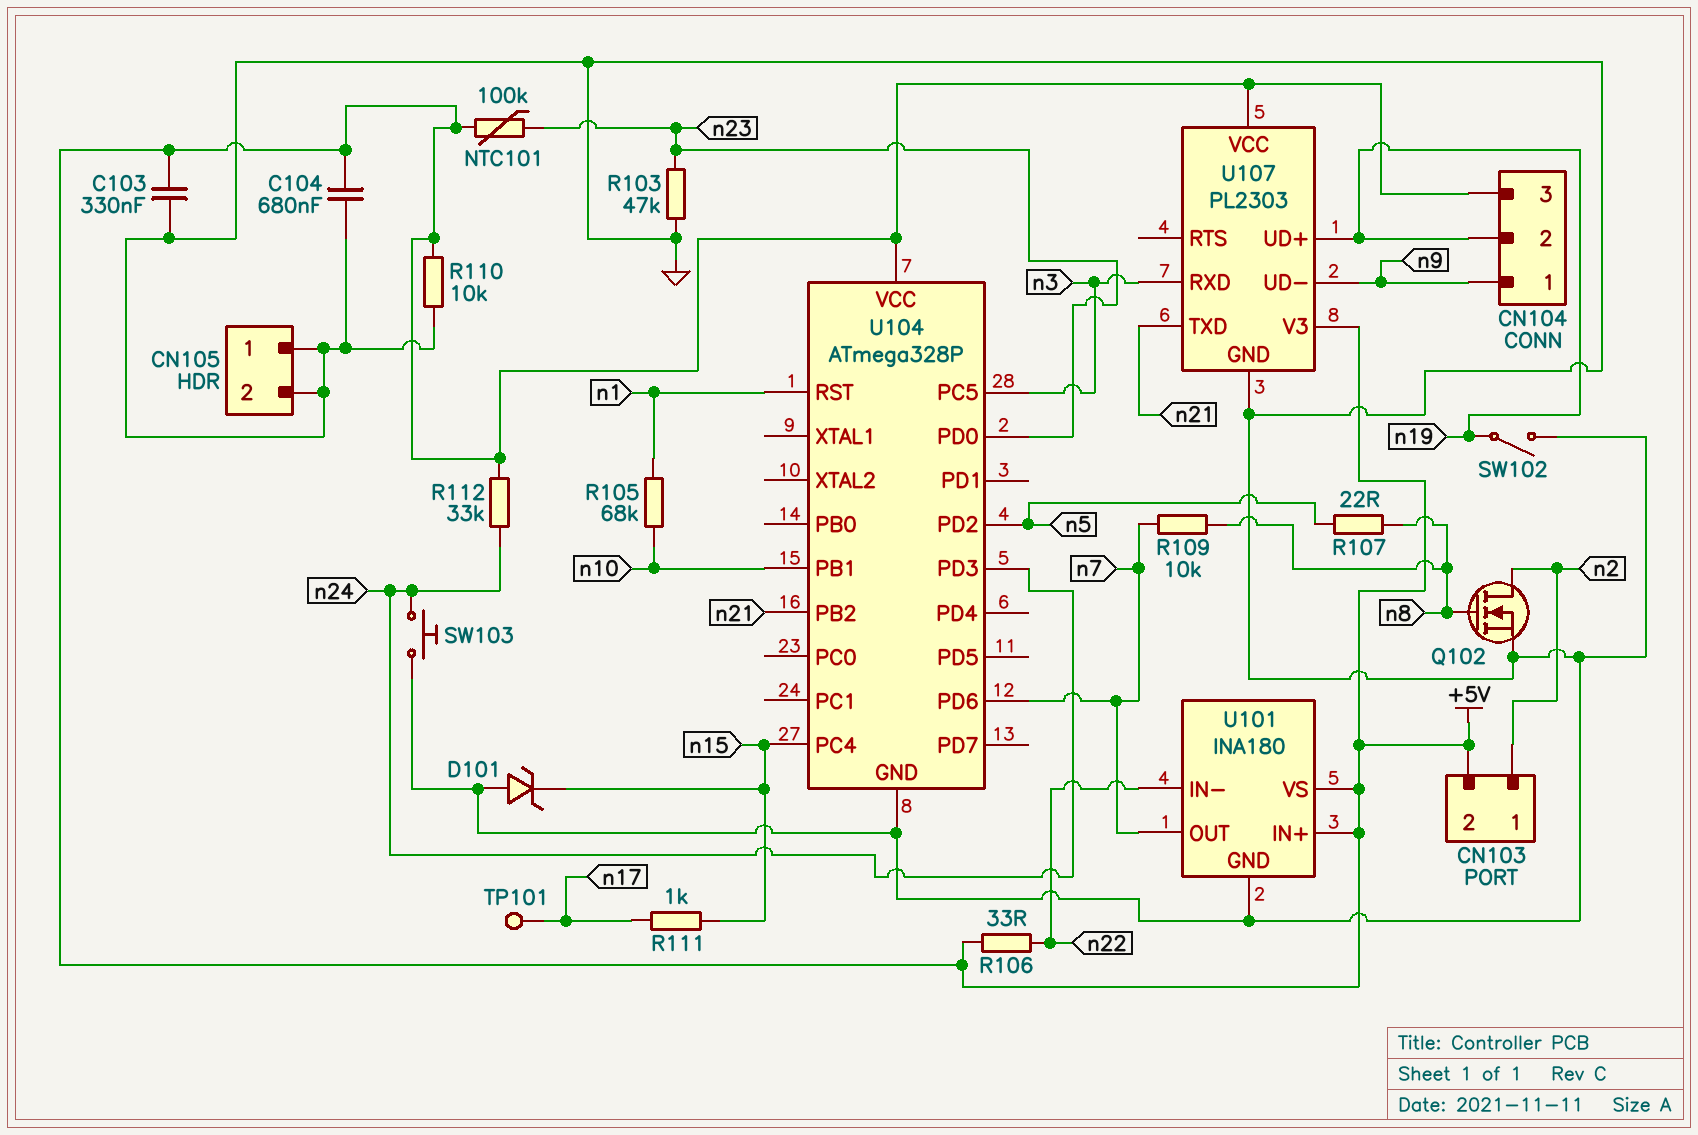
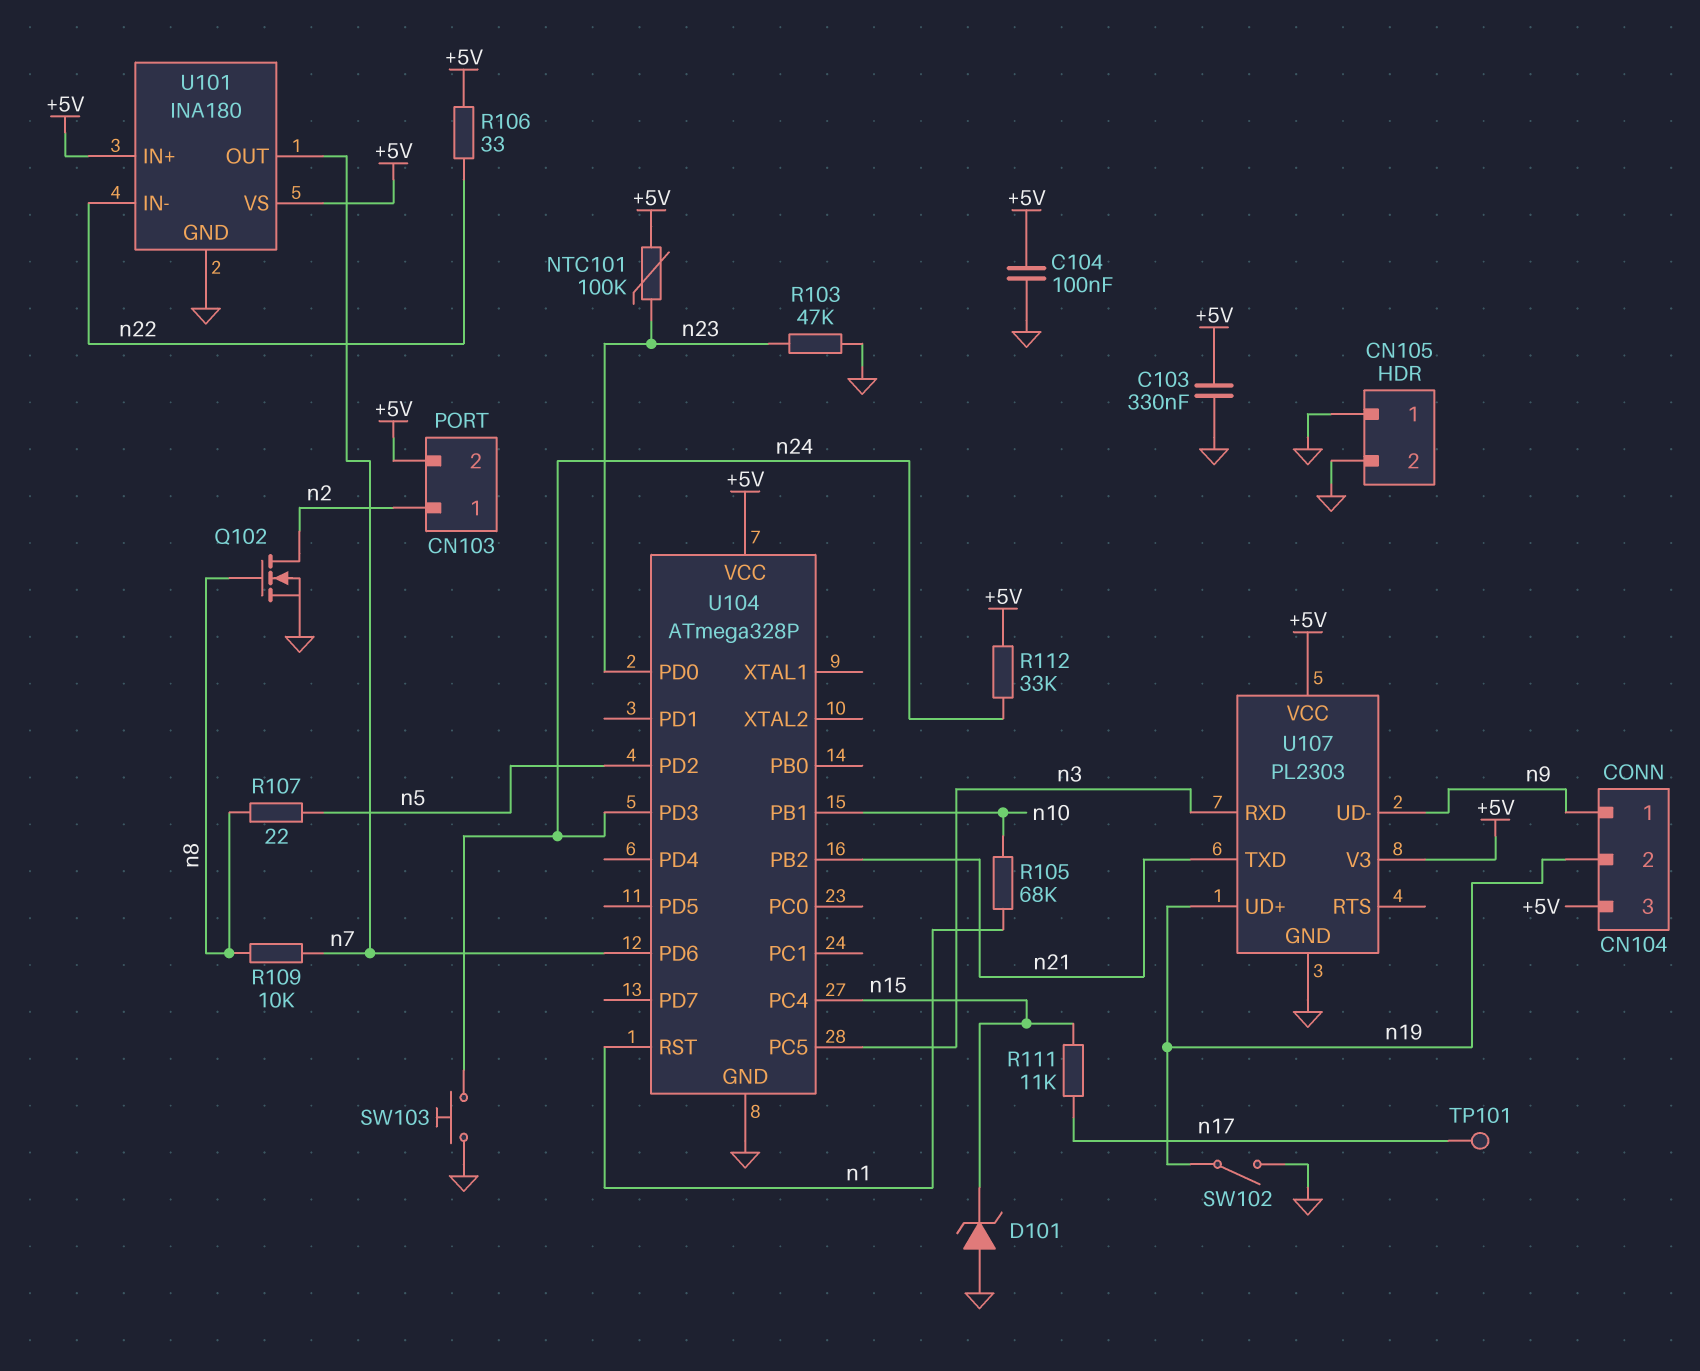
C104: 680nF (+5V, GND) -> 100nF (+5V, GND)
R110: 10k (+5V, GND) -> none
R111: 1k (n15, n17) -> 11k (n15, n17)

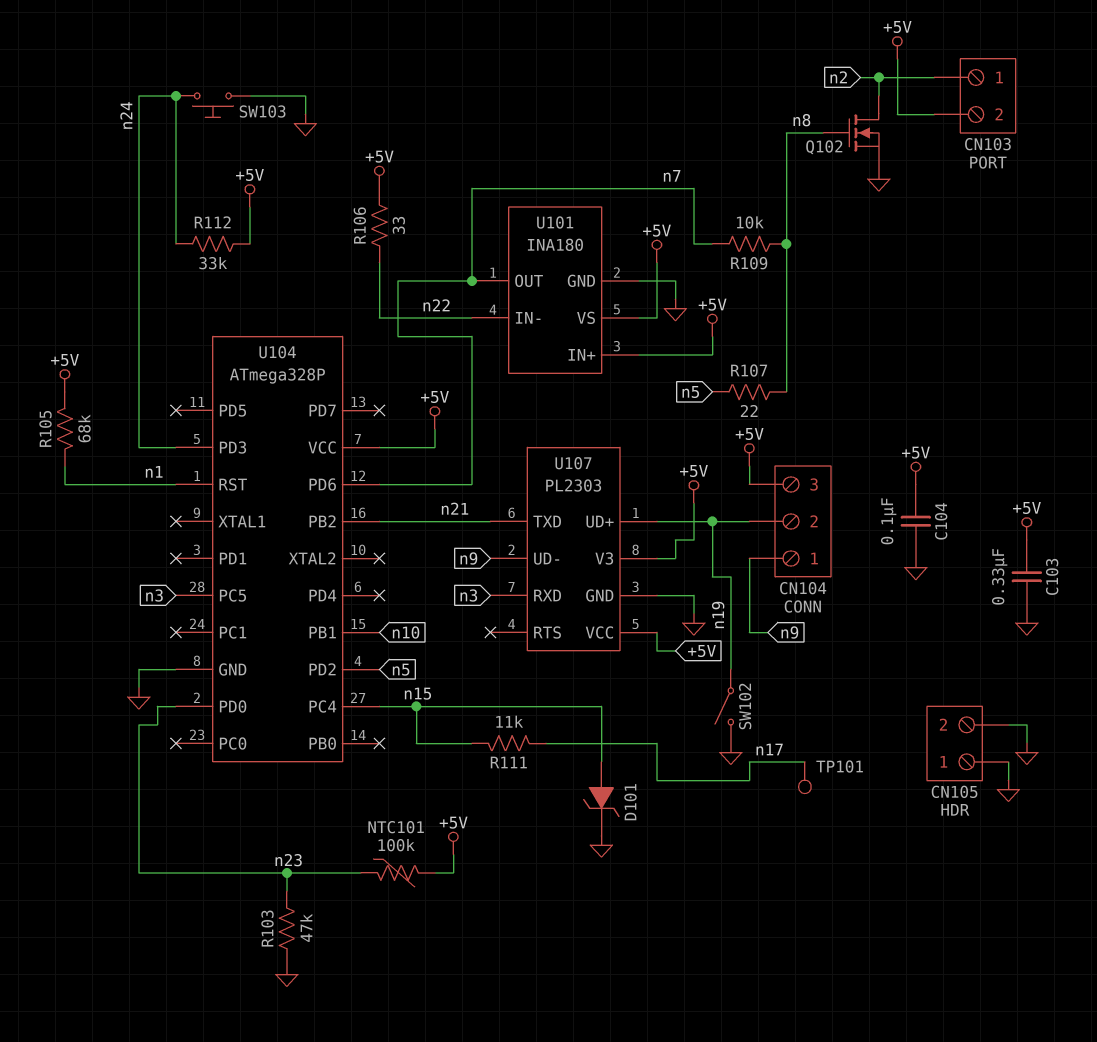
D101: zener (A GND, K n15) -> zener (A n15, K GND)
R105: 68k (n1, n10) -> 68k (+5V, n1)

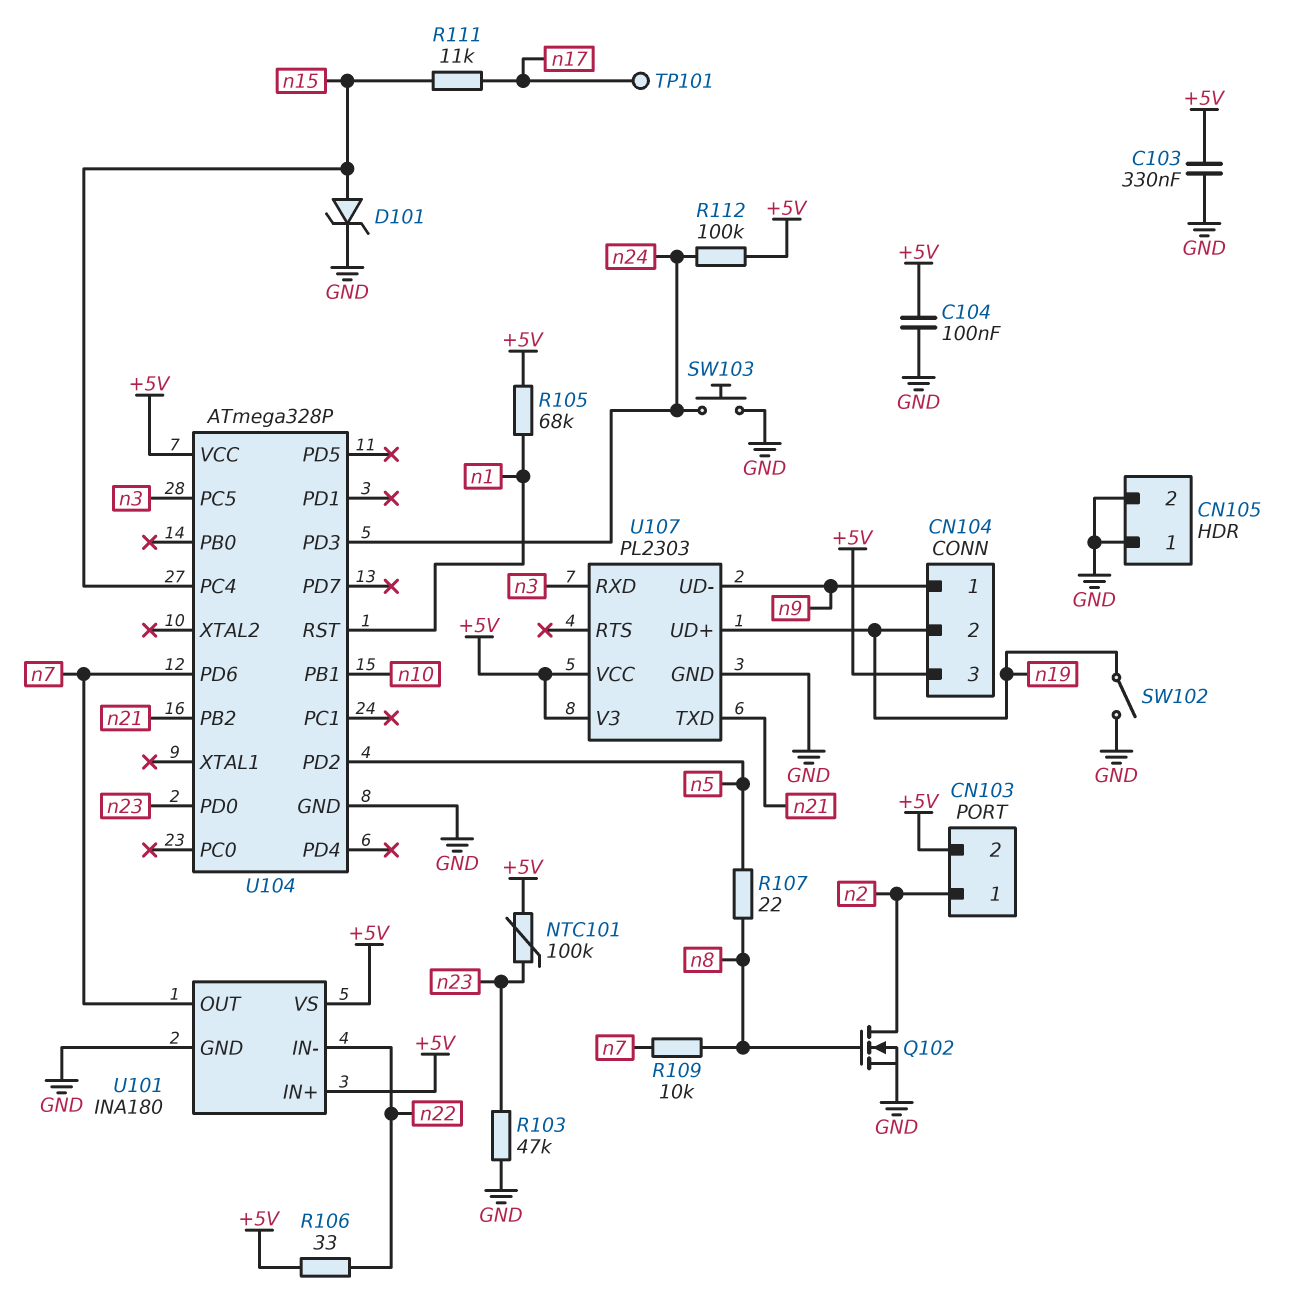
R112: 33k (+5V, n24) -> 100k (+5V, n24)

